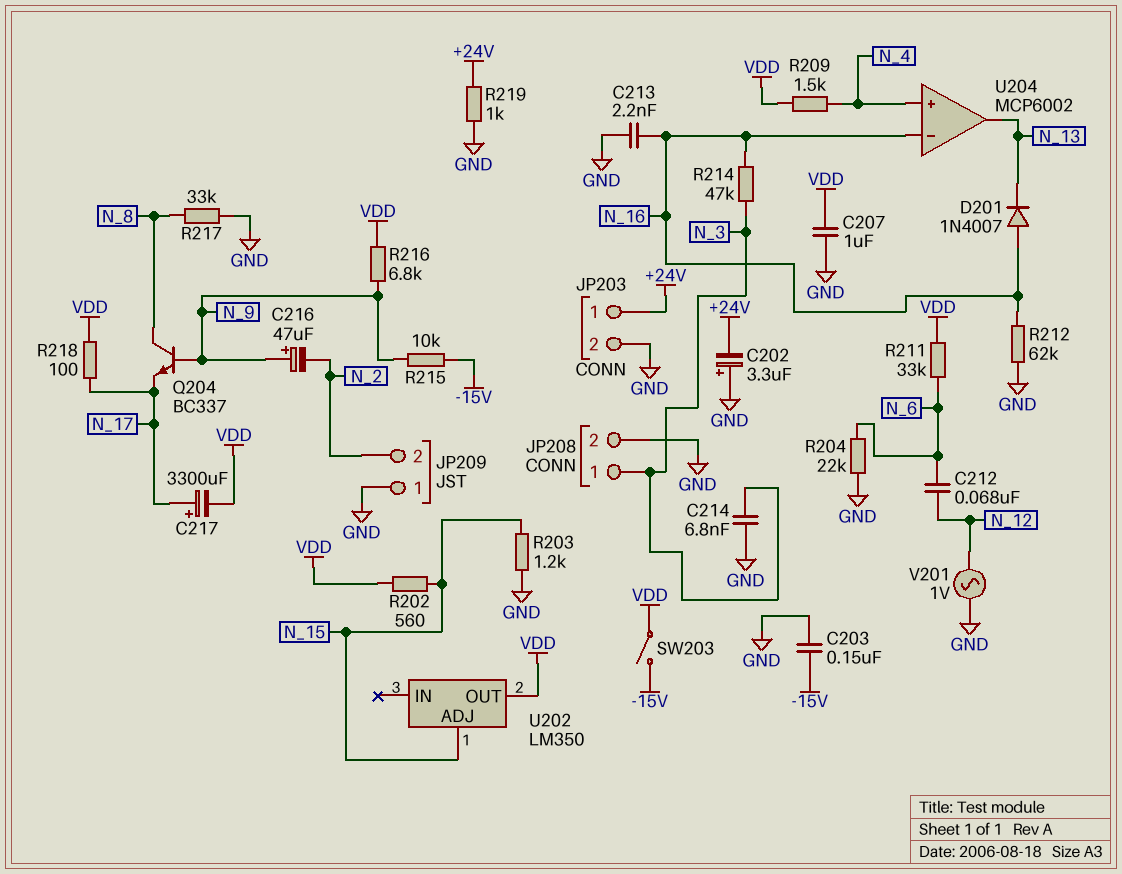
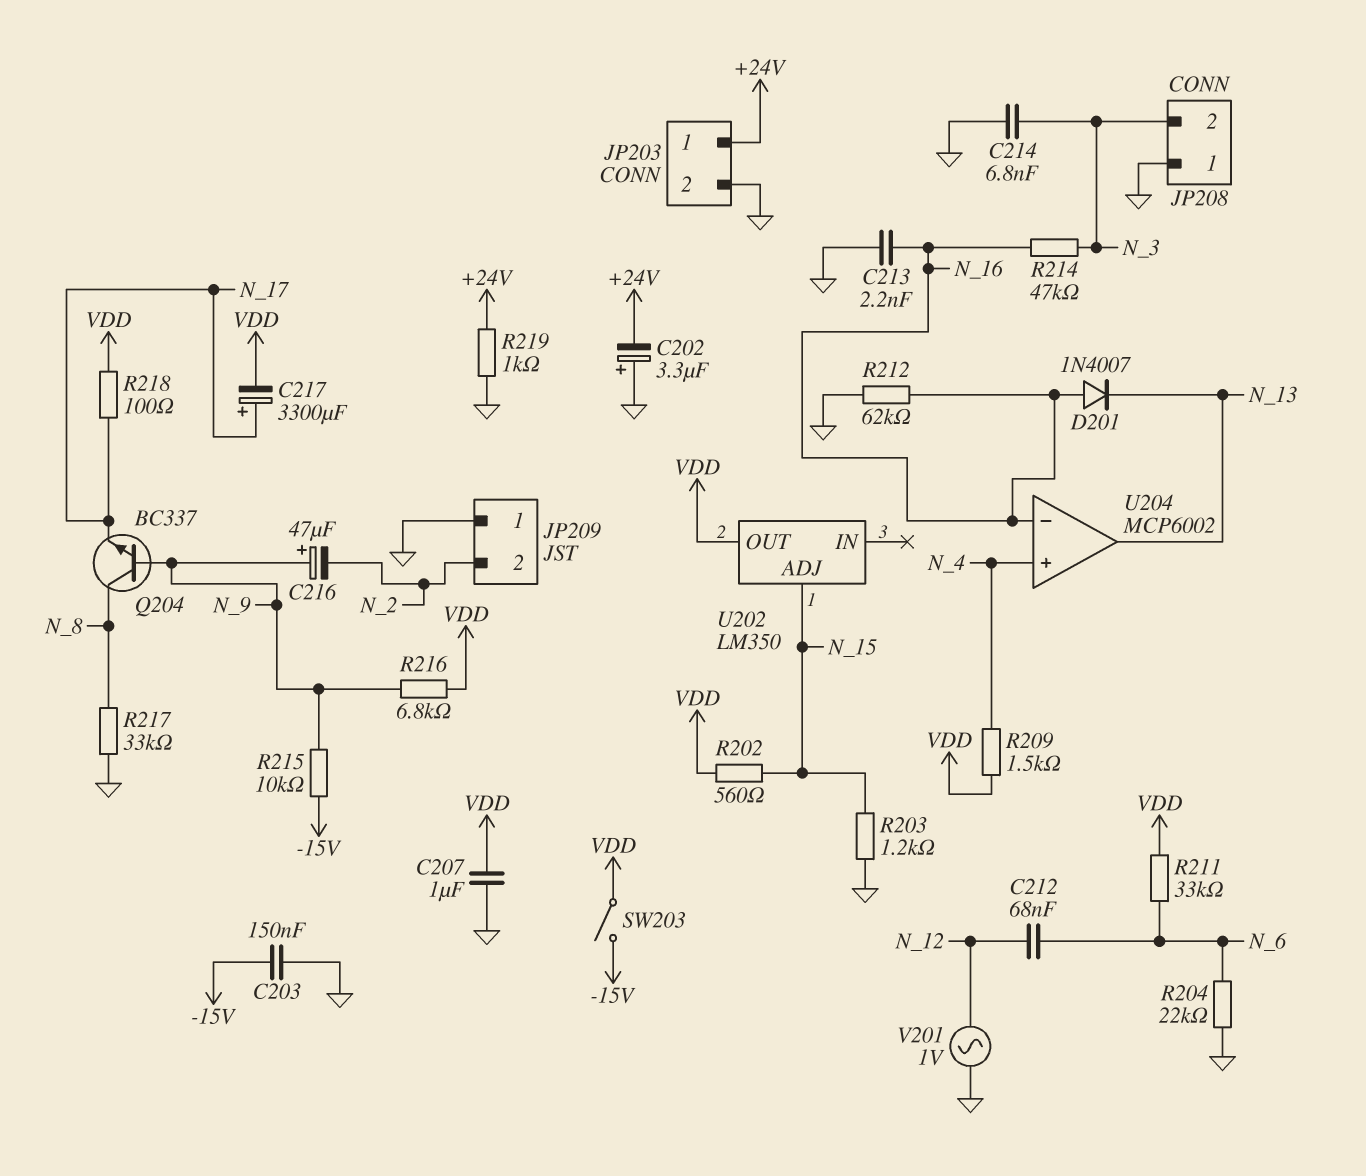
JP208 pin 1: N_3 -> GND
JP208 pin 2: GND -> N_3

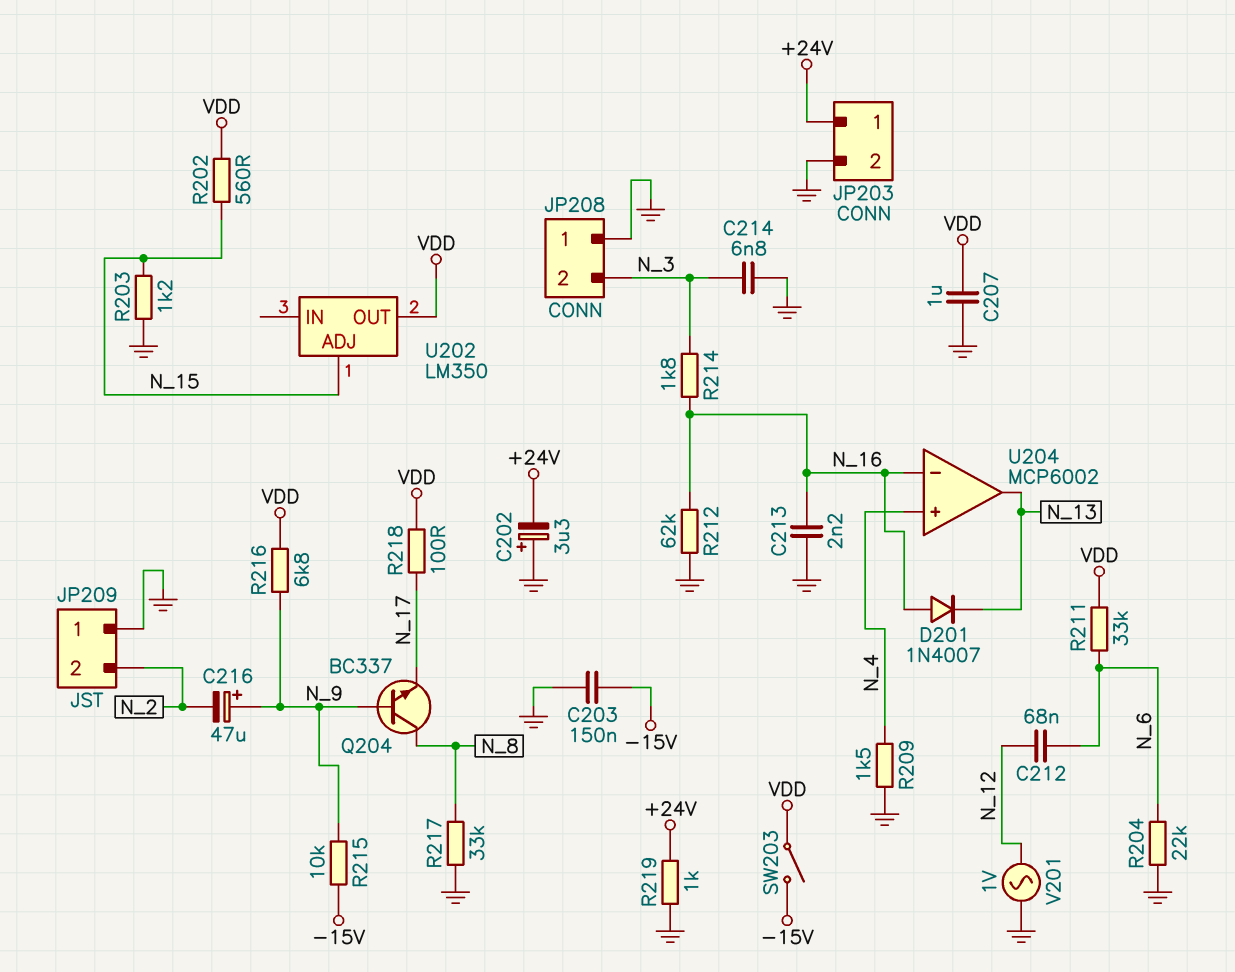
C217: 3300uF (plus N_17, minus VDD) -> none
R209: 1.5k (N_4, VDD) -> 1.5k (GND, N_4)
R214: 47k (N_3, N_16) -> 1.8k (N_3, N_16)

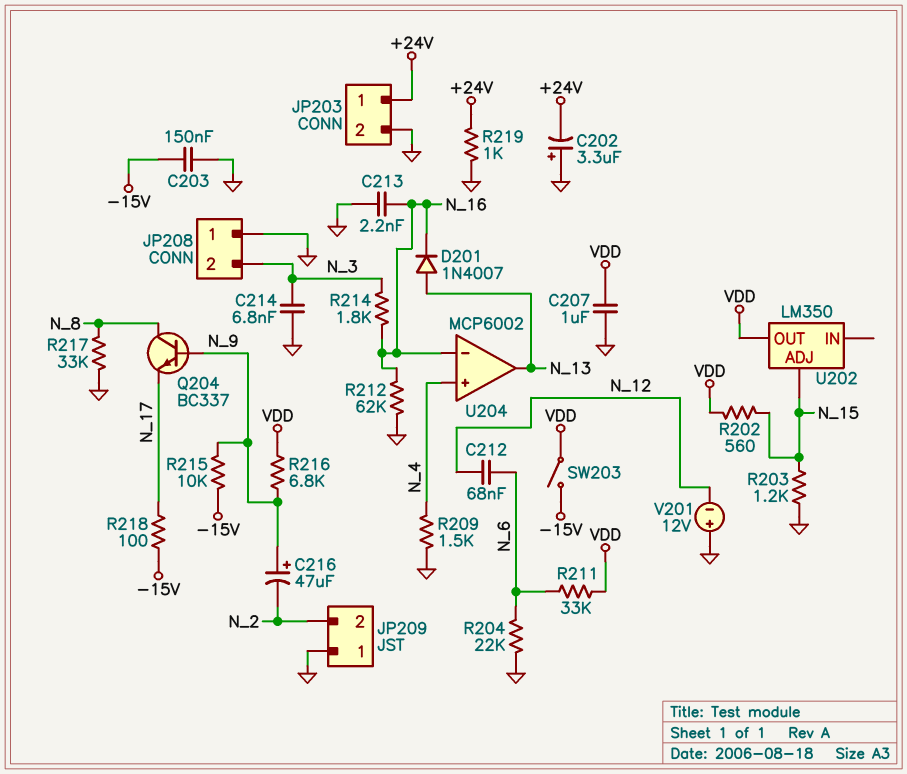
D201: diode 1N4007 (A N_16, K N_13) -> diode 1N4007 (A N_13, K N_16)
R218: 100 (N_17, VDD) -> 100 (-15V, N_17)
V201: AC 1V (GND, N_12) -> 12V (plus GND, minus N_12)

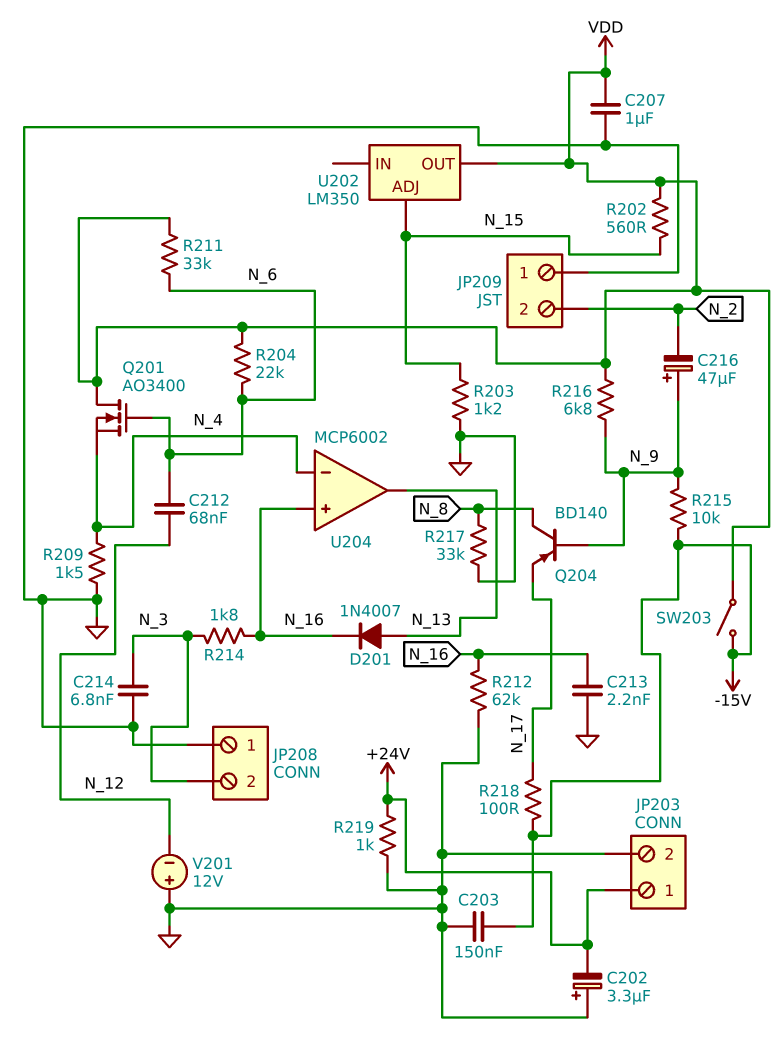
Q201: none -> NMOS AO3400 (G N_6, D VDD, S N_4)
Q204: NPN BC337 (B N_9, C N_8, E N_17) -> PNP BD140 (B N_9, C N_8, E N_17)
R204: 22k (GND, N_6) -> 22k (N_6, VDD)
U204 pin in+: N_4 -> N_16
U204 pin in-: N_16 -> N_4

